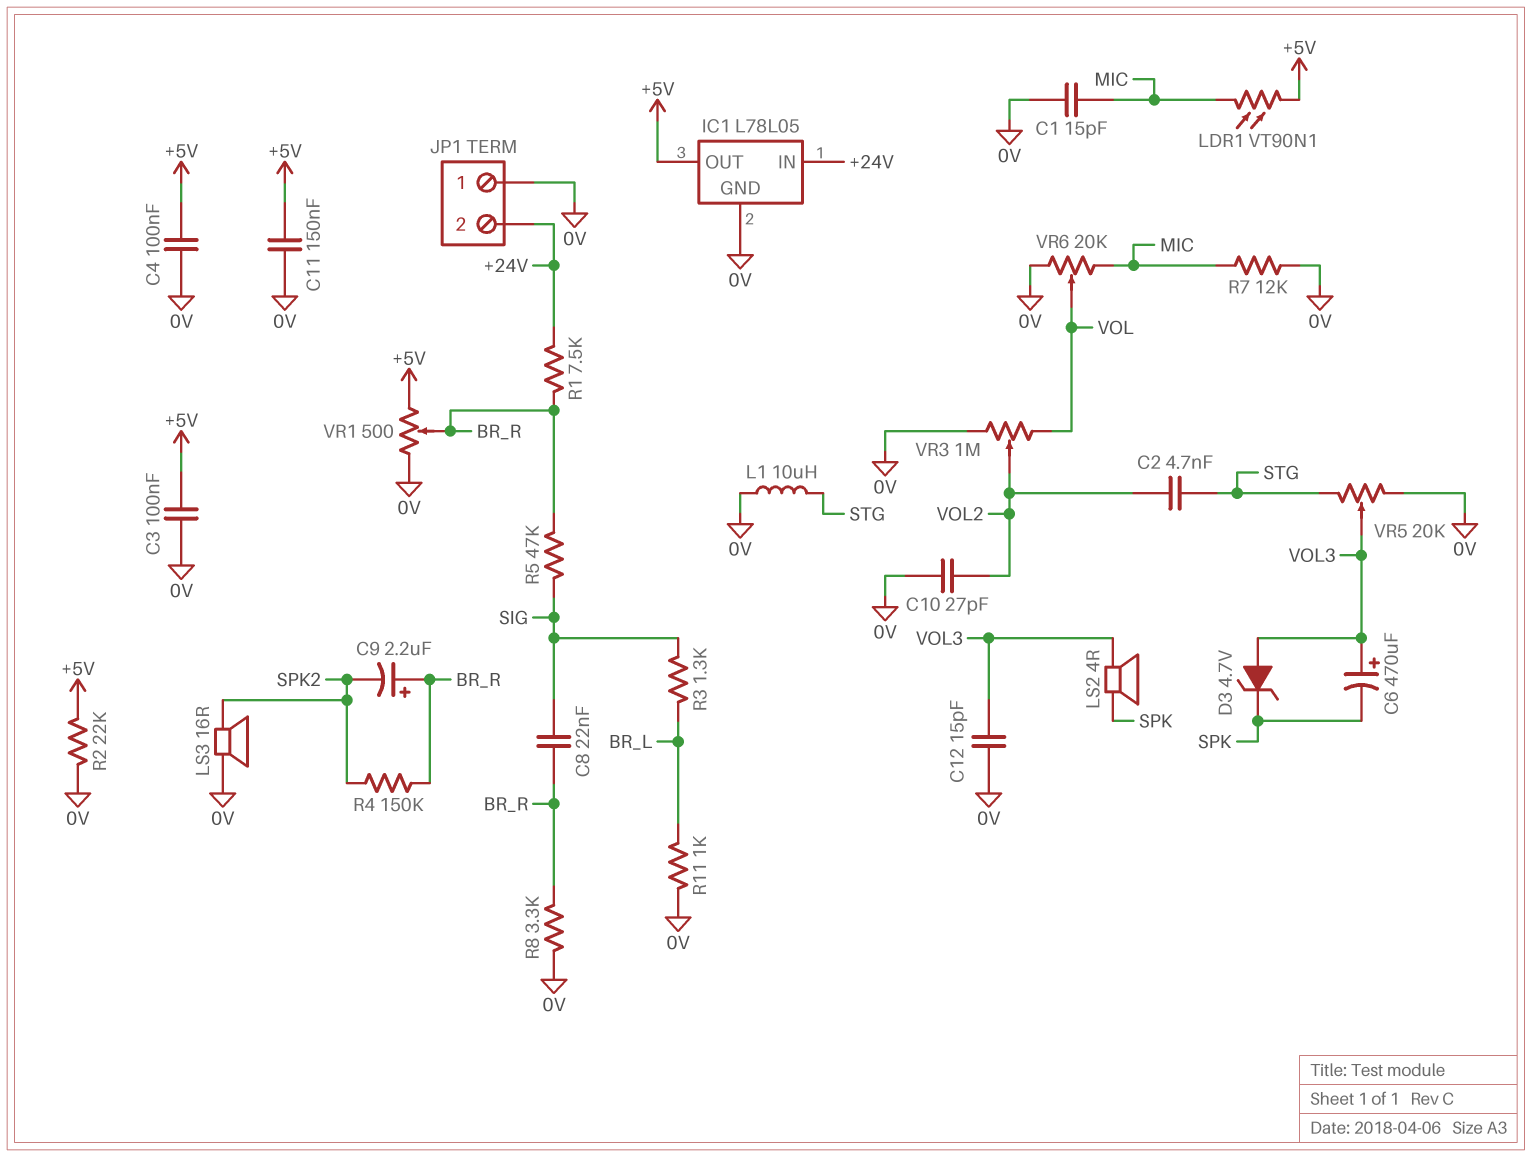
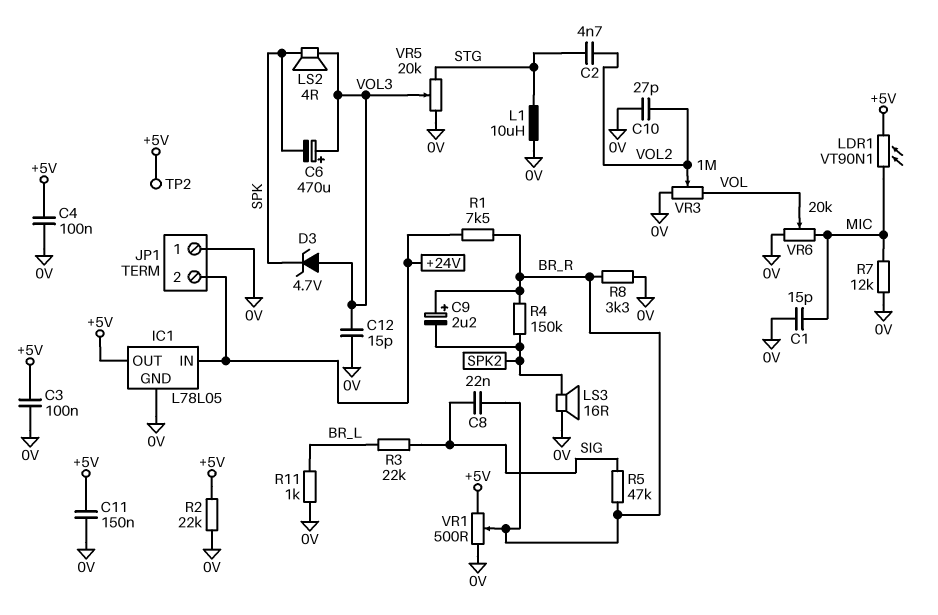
R3: 1.3k (BR_L, SIG) -> 22k (BR_L, SIG)
TP2: none -> test point (+5V)

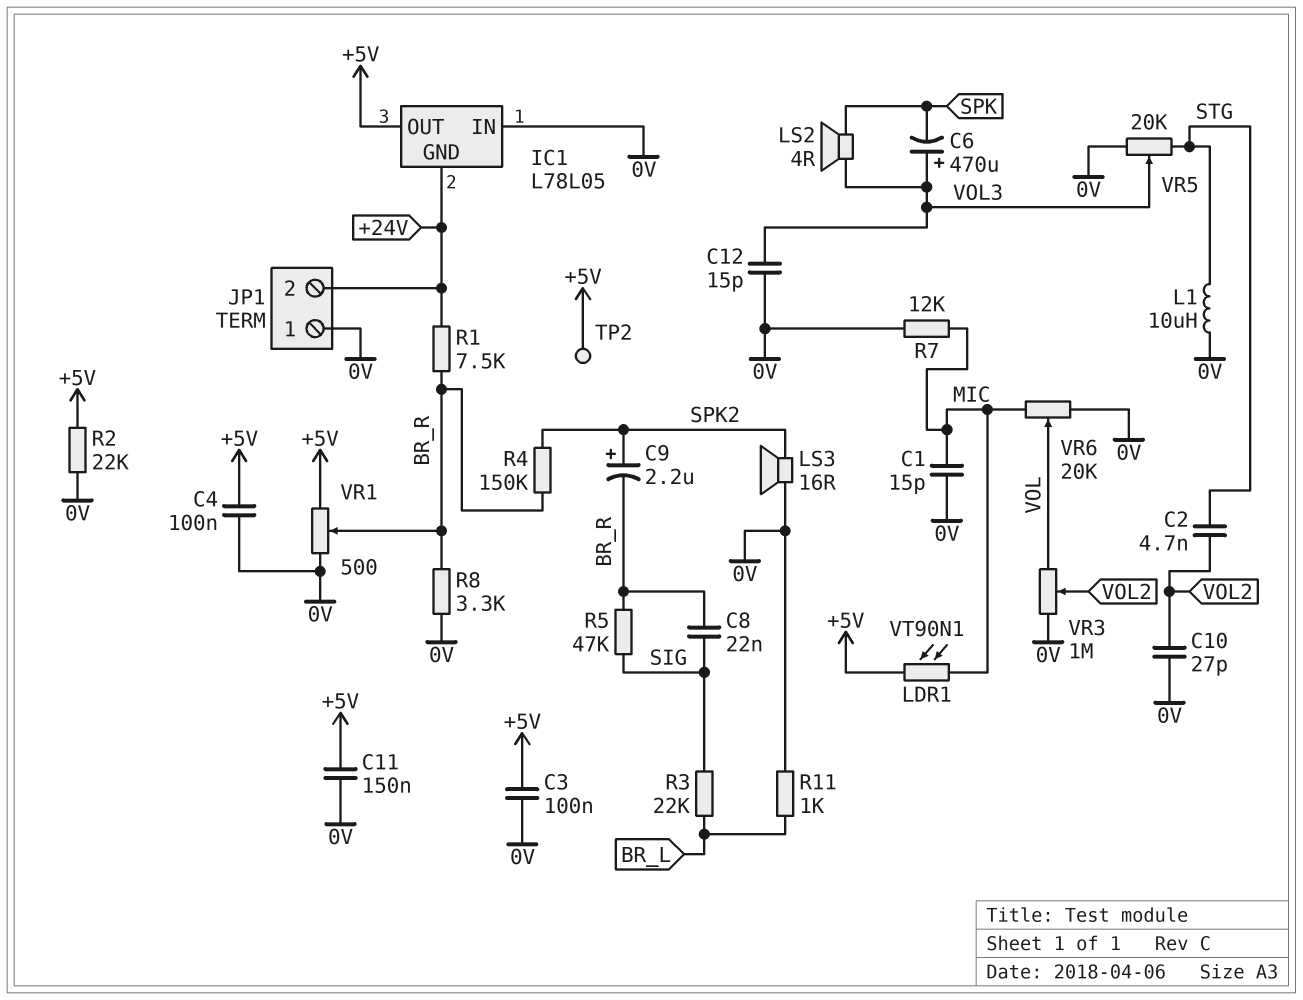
C9: 2.2uF (plus BR_R, minus SPK2) -> 2.2uF (plus SPK2, minus BR_R)
D3: zener 4.7V (A VOL3, K SPK) -> none
IC1 pin GND: 0V -> +24V
IC1 pin IN: +24V -> 0V

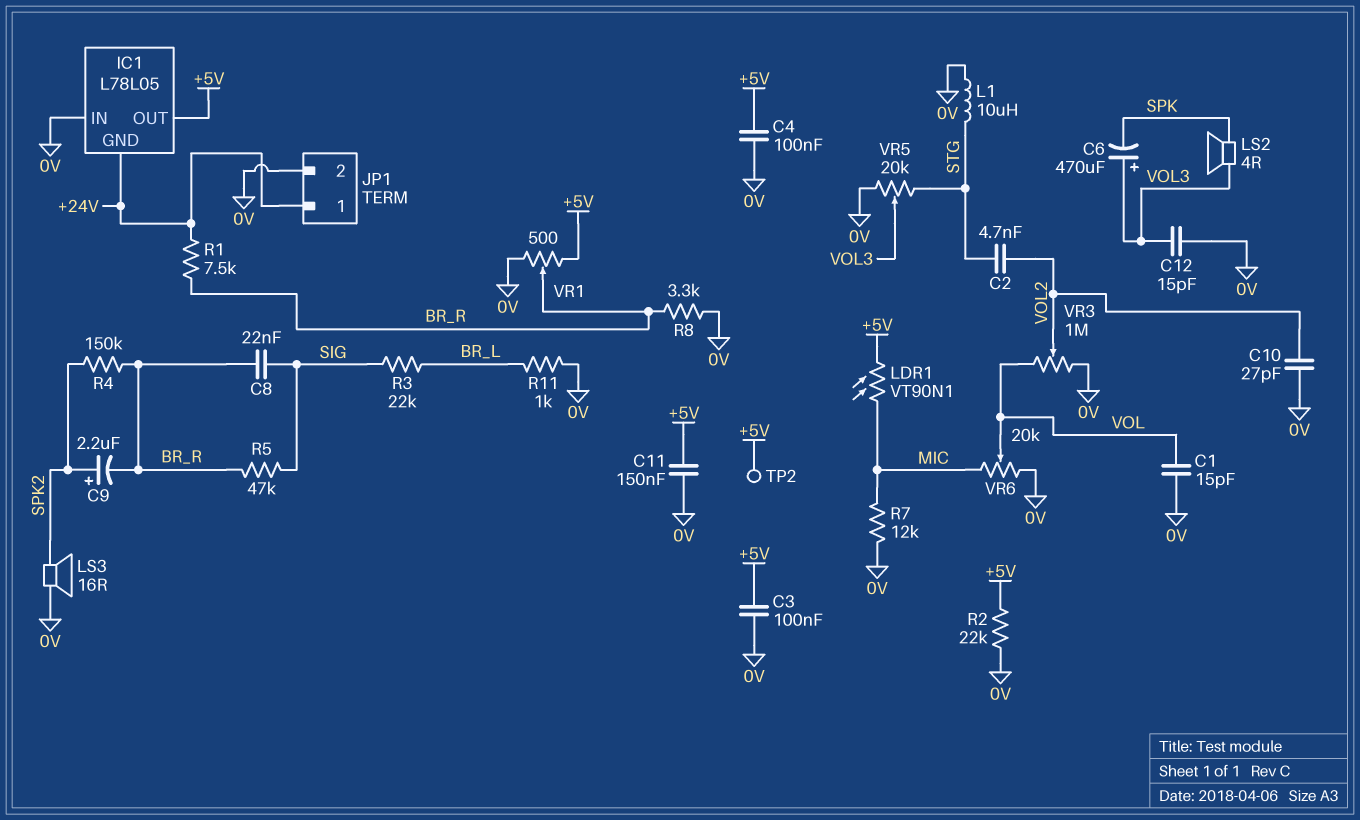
C1: 15pF (0V, MIC) -> 15pF (0V, VOL)
JP1 pin 1: 0V -> +24V
JP1 pin 2: +24V -> 0V

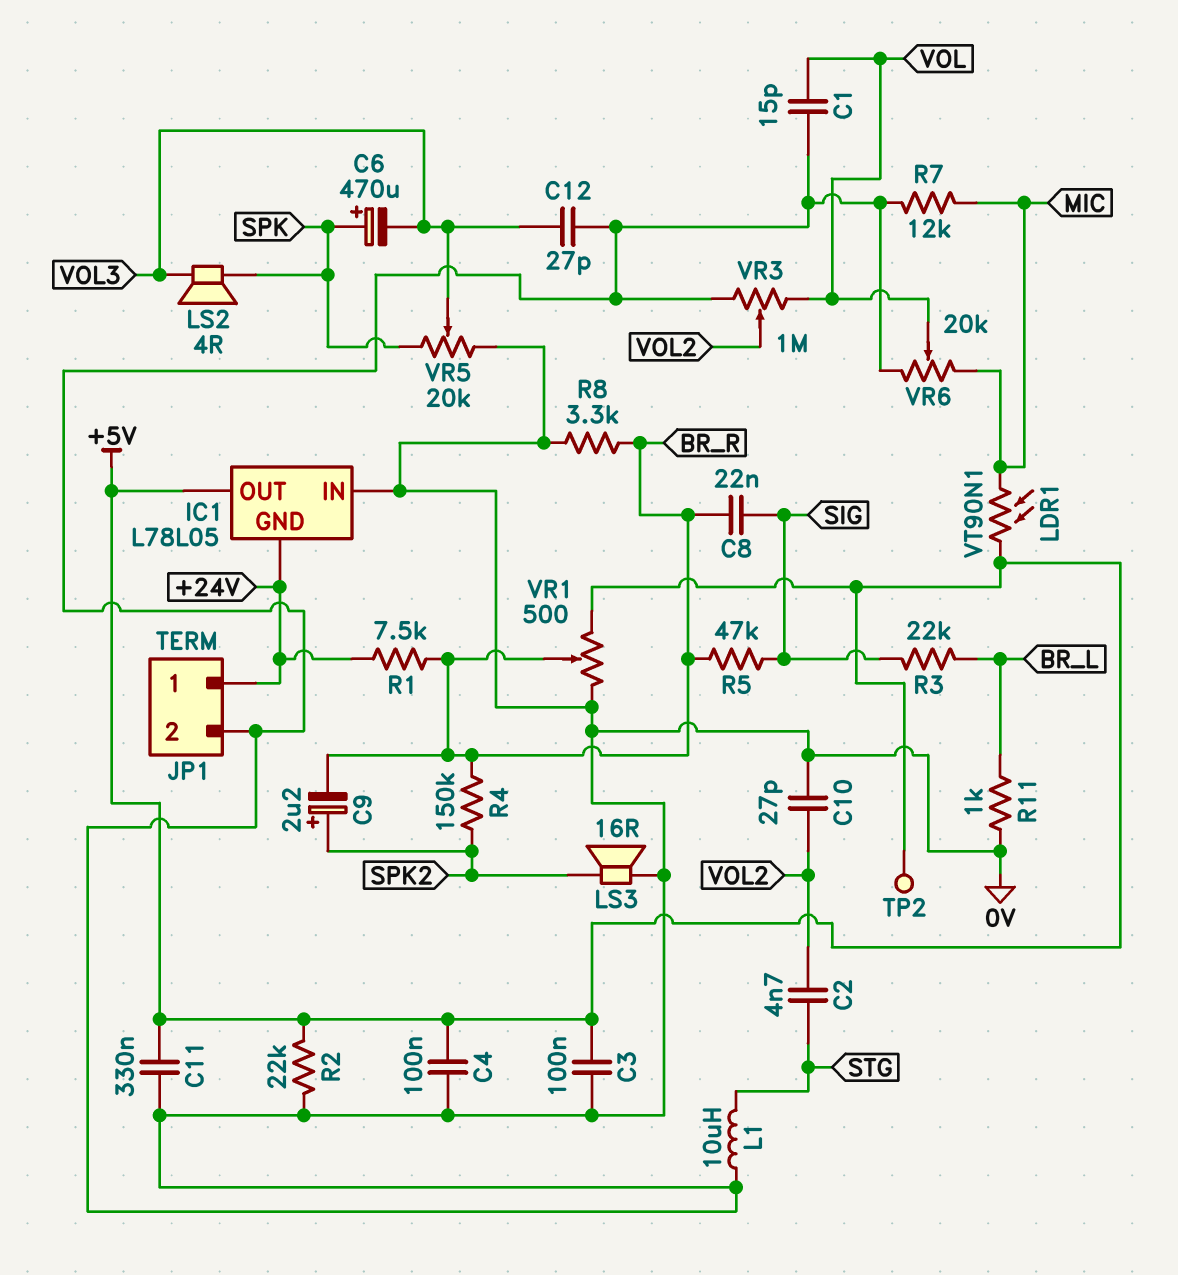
C6: 470uF (plus VOL3, minus SPK) -> 470uF (plus SPK, minus VOL3)
C11: 150nF (+5V, 0V) -> 330nF (+5V, 0V)
C12: 15pF (0V, VOL3) -> 27pF (0V, VOL3)
VR5: 20k (0V, STG, wiper VOL3) -> 20k (0V, SPK, wiper VOL3)

